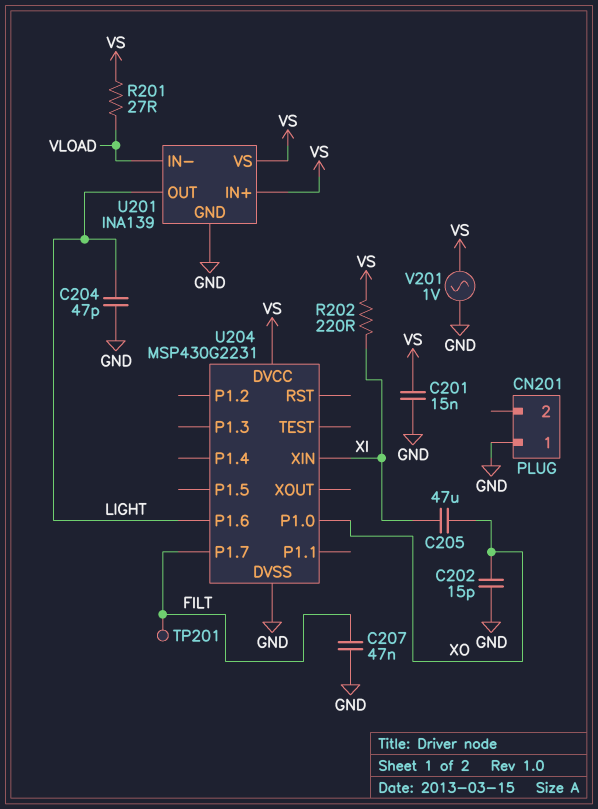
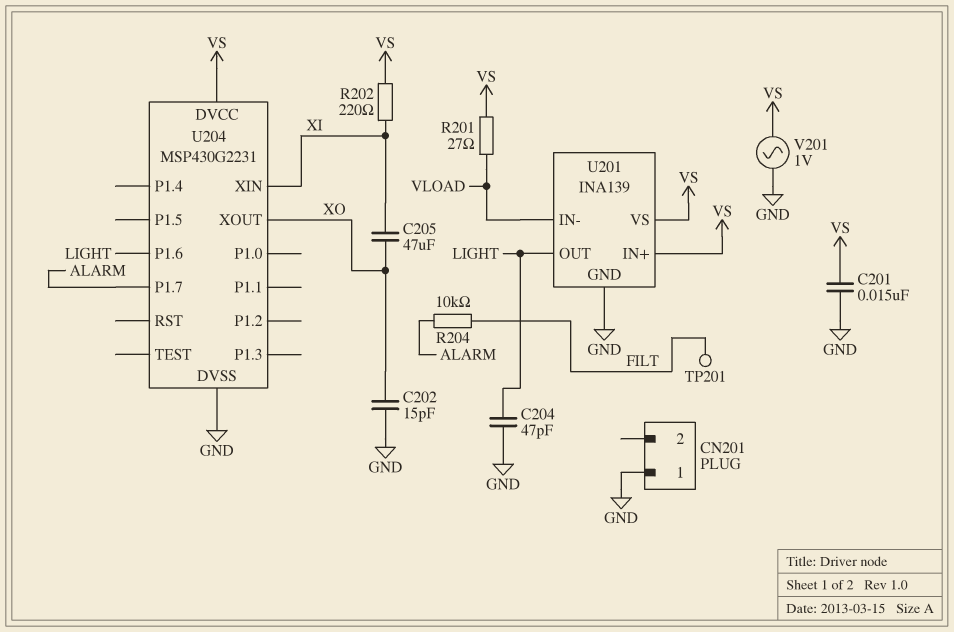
C207: 47nF (FILT, GND) -> none
R204: none -> 10k (ALARM, FILT)
U204 pin P1.0: XO -> none
U204 pin P1.7: FILT -> ALARM
U204 pin XOUT: none -> XO

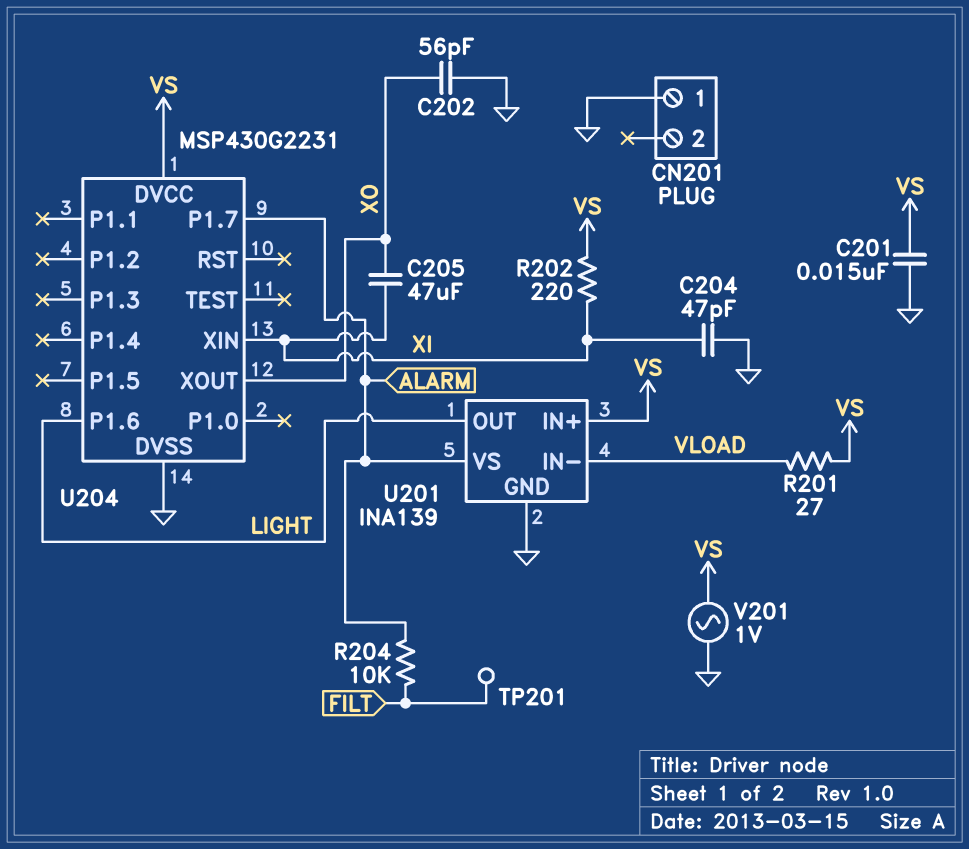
C202: 15pF (GND, XO) -> 56pF (GND, XO)
C204: 47pF (GND, LIGHT) -> 47pF (GND, XI)
U201 pin VS: VS -> ALARM

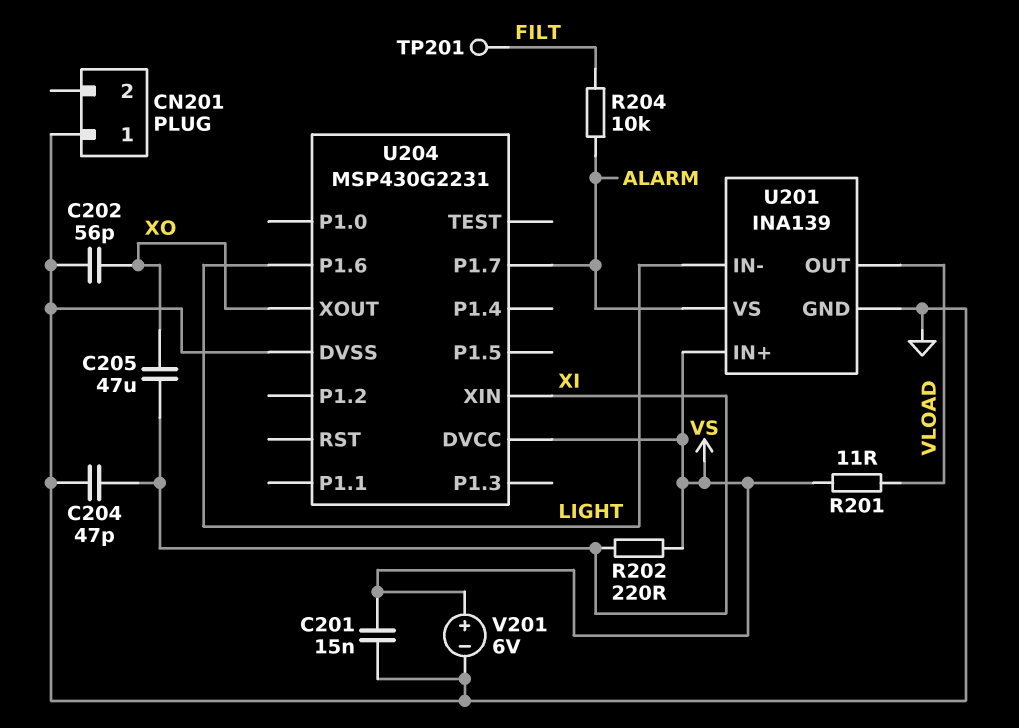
R201: 27 (VLOAD, VS) -> 11 (VLOAD, VS)
U201 pin IN-: VLOAD -> LIGHT
U201 pin OUT: LIGHT -> VLOAD
V201: AC 1V (GND, VS) -> 6V (plus VS, minus GND)

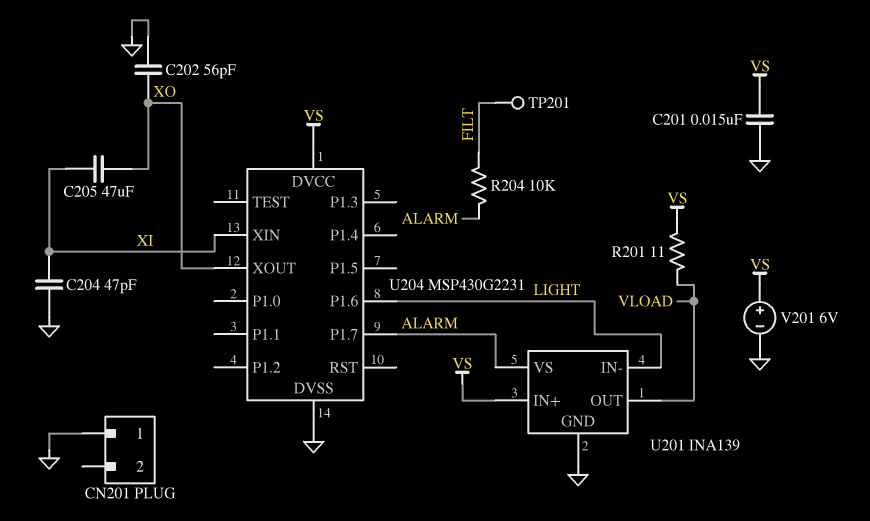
R202: 220 (VS, XI) -> none

